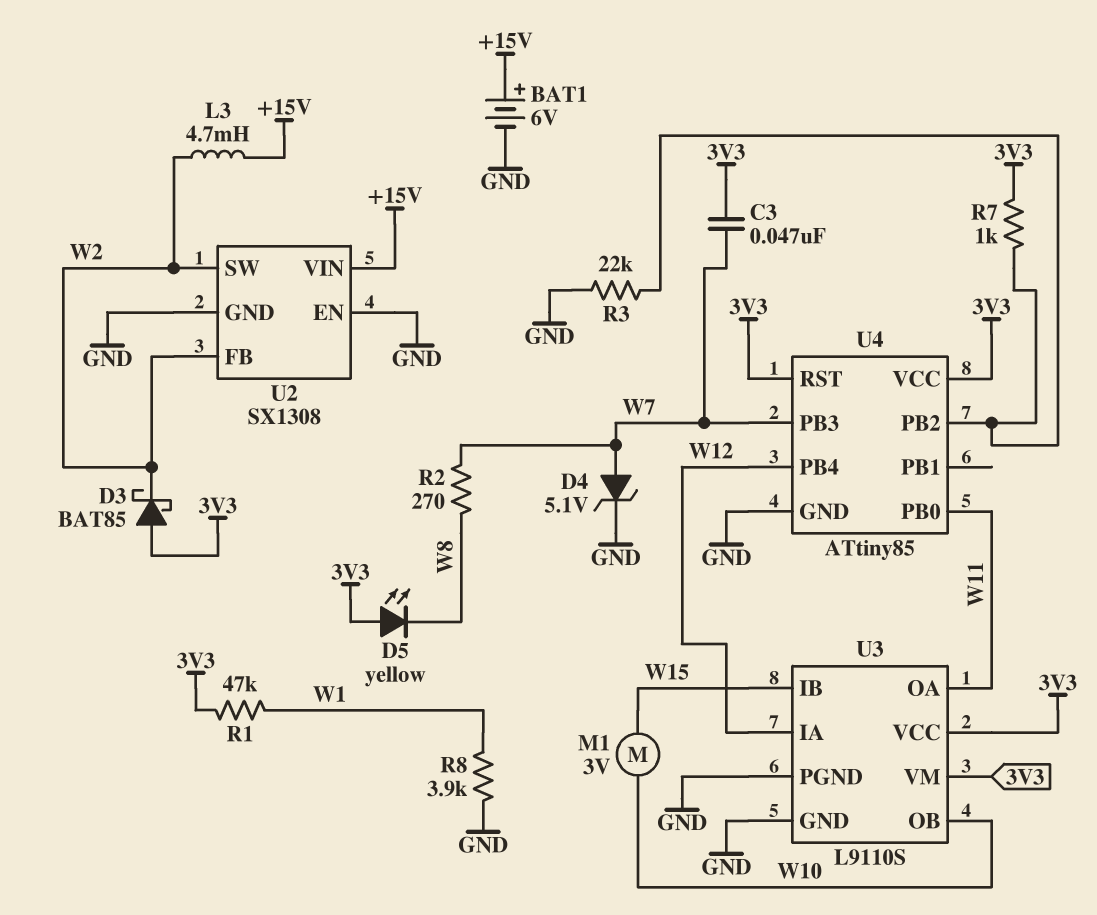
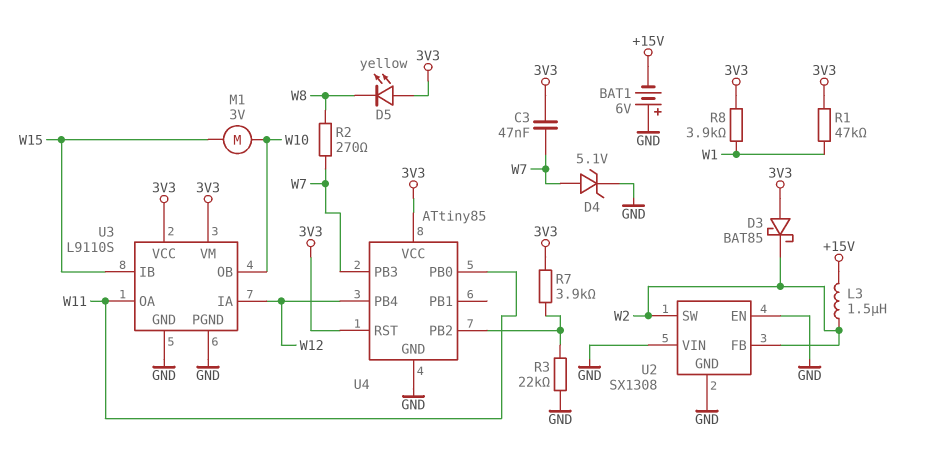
BAT1: 6V (plus +15V, minus GND) -> 6V (plus GND, minus +15V)
L3: 4.7mH (+15V, W2) -> 1.5uH (+15V, W2)
R7: 1k (3V3, U4/PB2) -> 3.9k (3V3, U4/PB2)
R8: 3.9k (GND, W1) -> 3.9k (3V3, W1)
U2 pin VIN: +15V -> GND

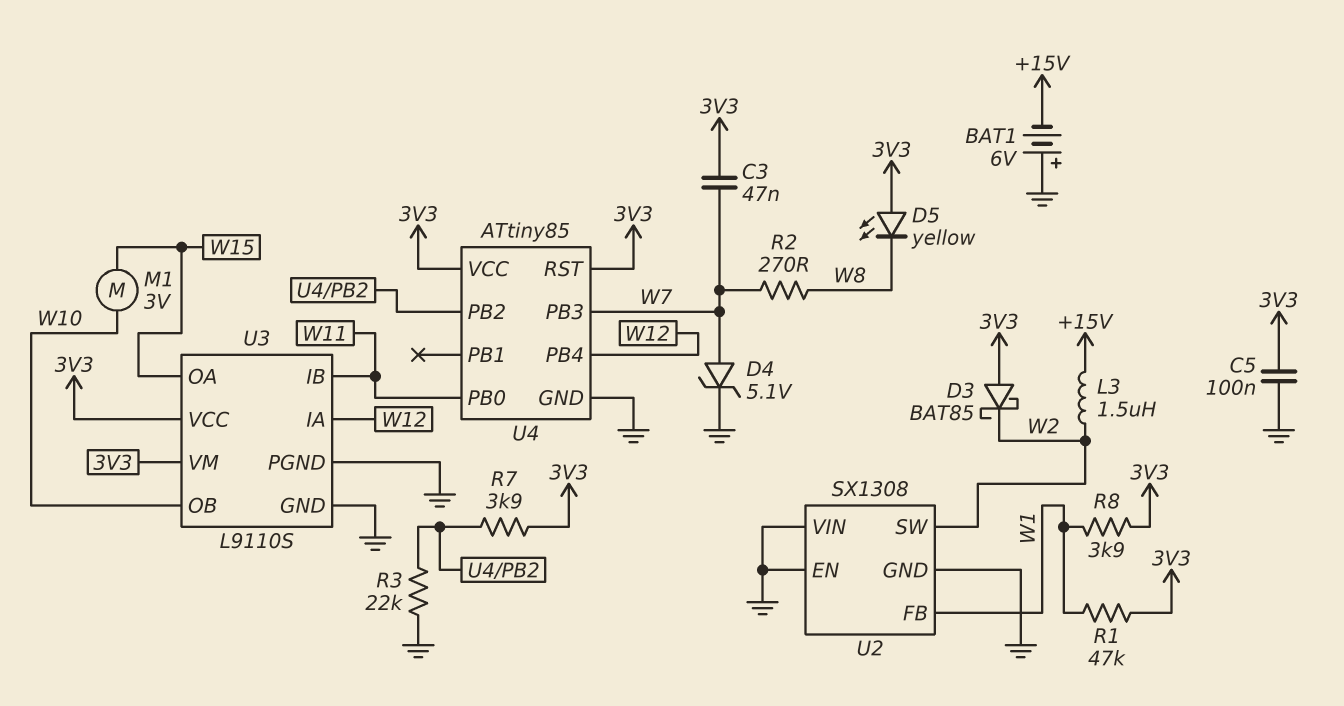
C5: none -> 100nF (3V3, GND)
U2 pin FB: W2 -> W1
U3 pin IB: W15 -> W11
U3 pin OA: W11 -> W15

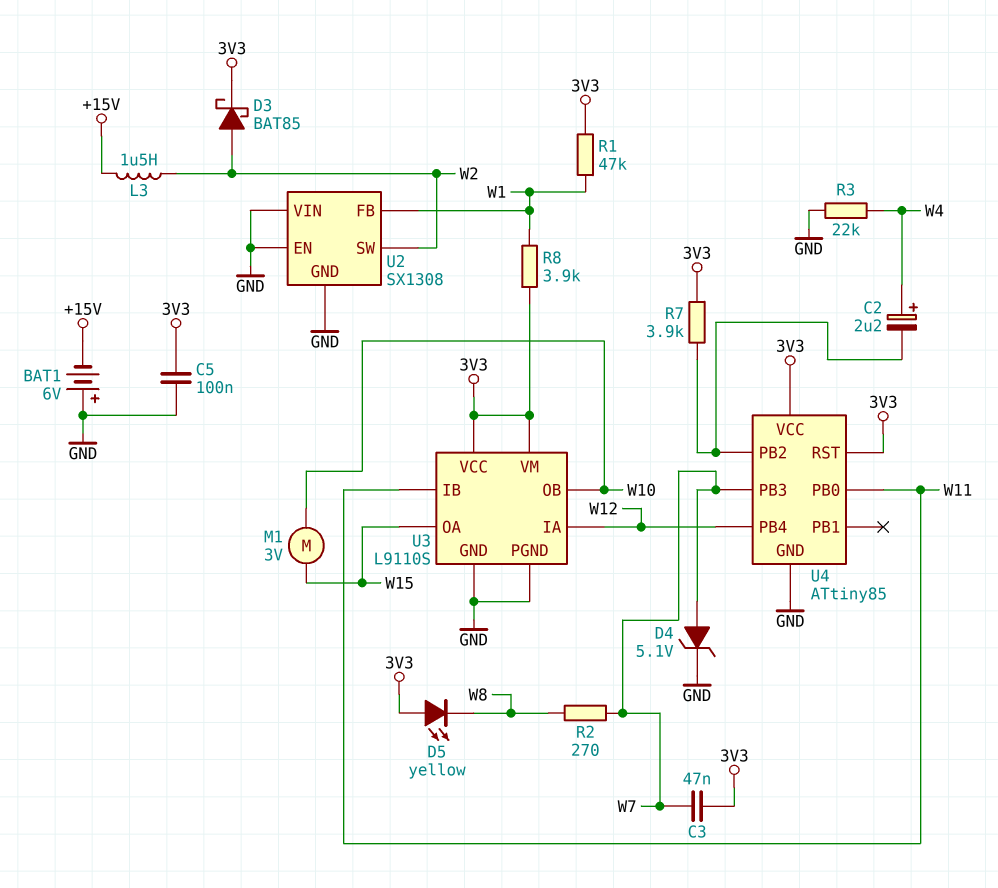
C2: none -> 2.2uF (plus W4, minus U4/PB2)
D3: schottky BAT85 (A 3V3, K W2) -> schottky BAT85 (A W2, K 3V3)
R3: 22k (GND, U4/PB2) -> 22k (GND, W4)

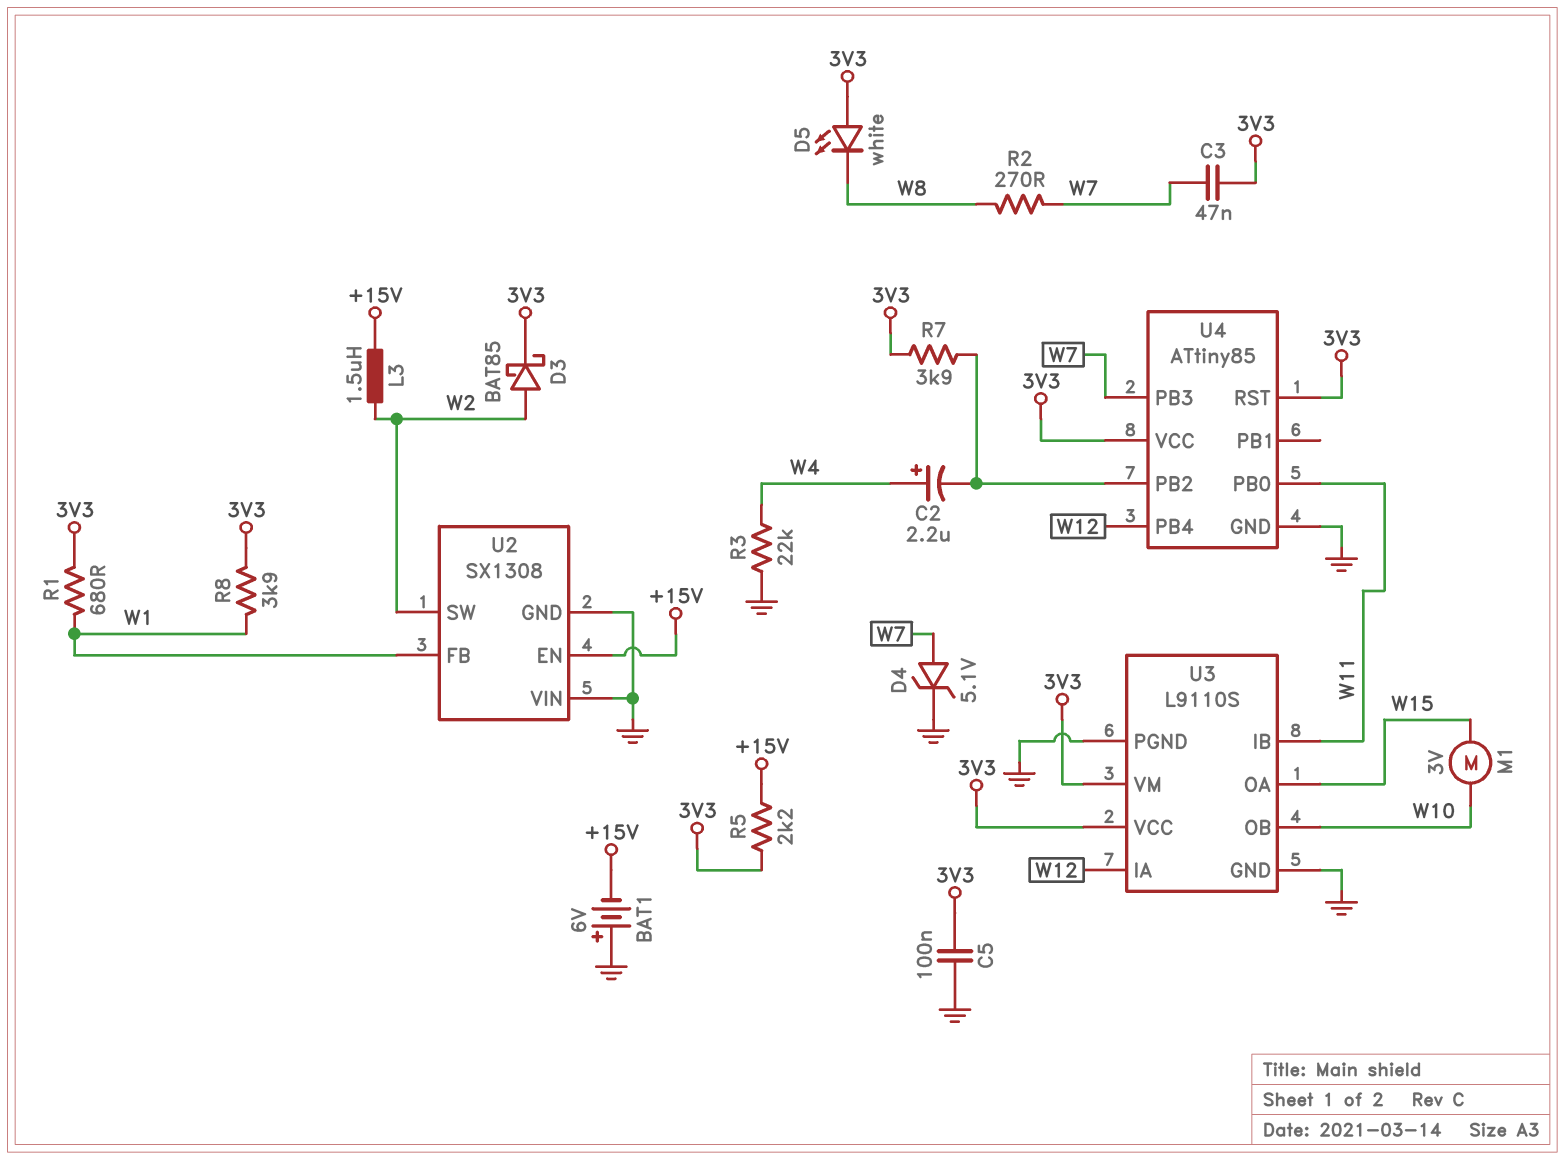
D5: LED yellow (A 3V3, K W8) -> LED white (A 3V3, K W8)
R1: 47k (3V3, W1) -> 680 (3V3, W1)
R5: none -> 2.2k (+15V, 3V3)
U2 pin EN: GND -> +15V

